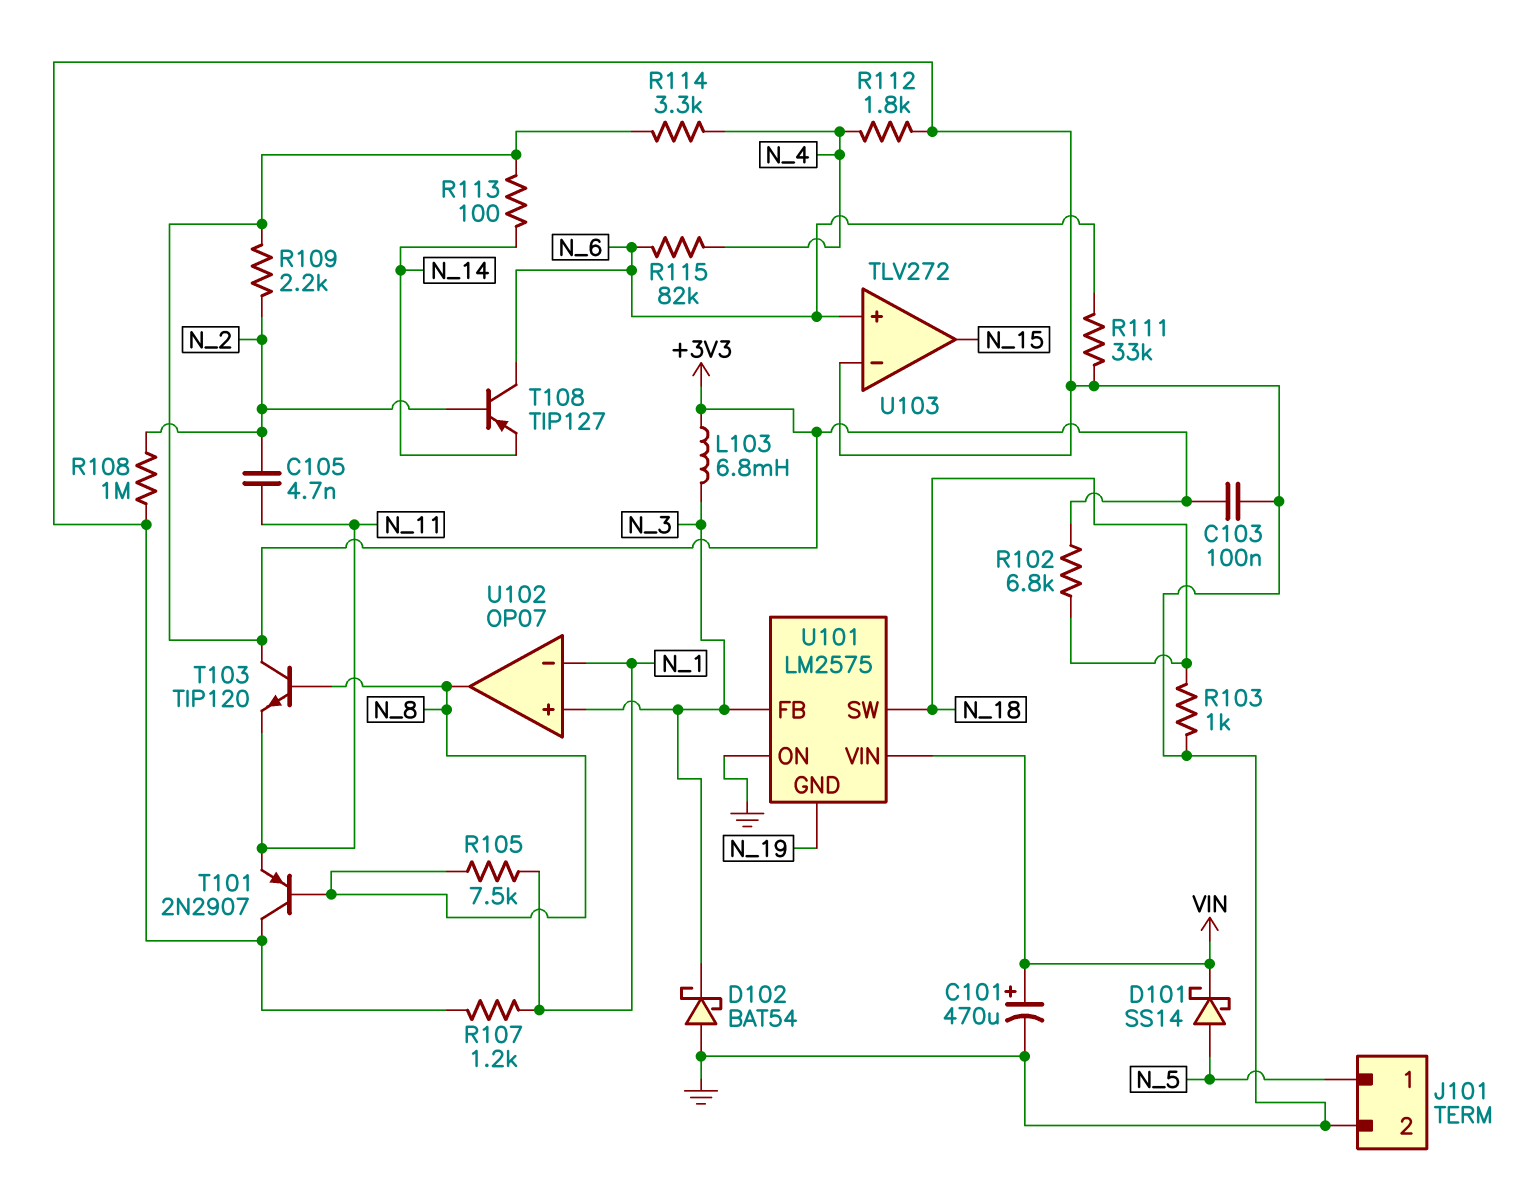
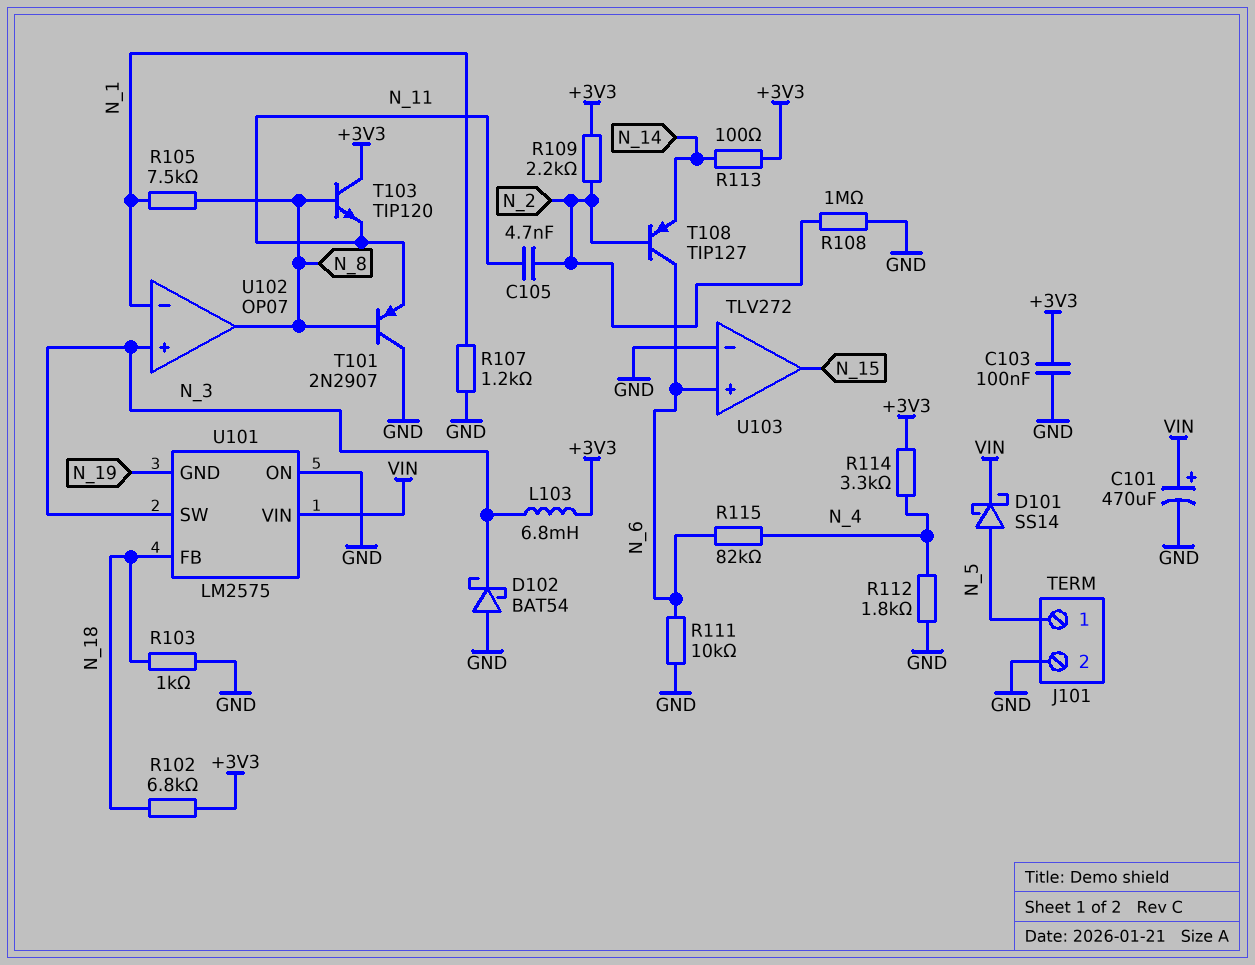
R111: 33k (GND, N_6) -> 10k (GND, N_6)
U101 pin FB: N_3 -> N_18
U101 pin SW: N_18 -> N_3

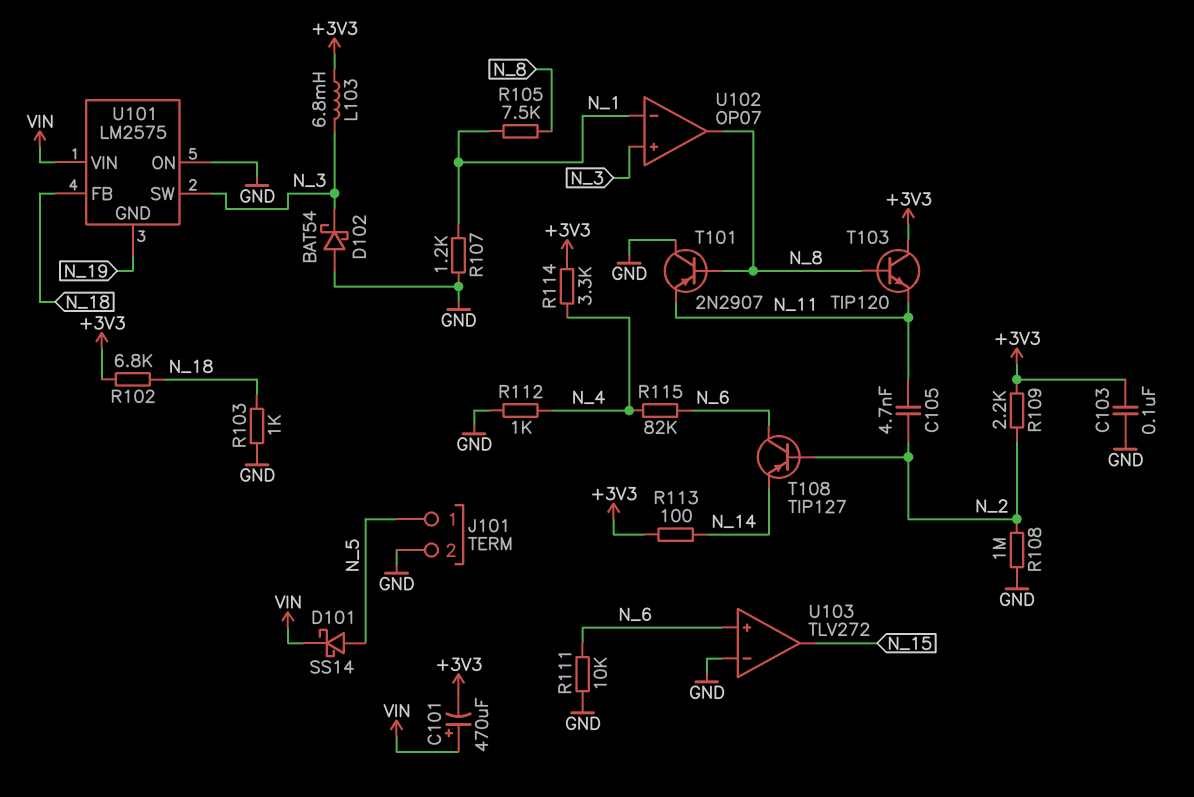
C101: 470uF (plus VIN, minus GND) -> 470uF (plus VIN, minus +3V3)
R112: 1.8k (GND, N_4) -> 1k (GND, N_4)

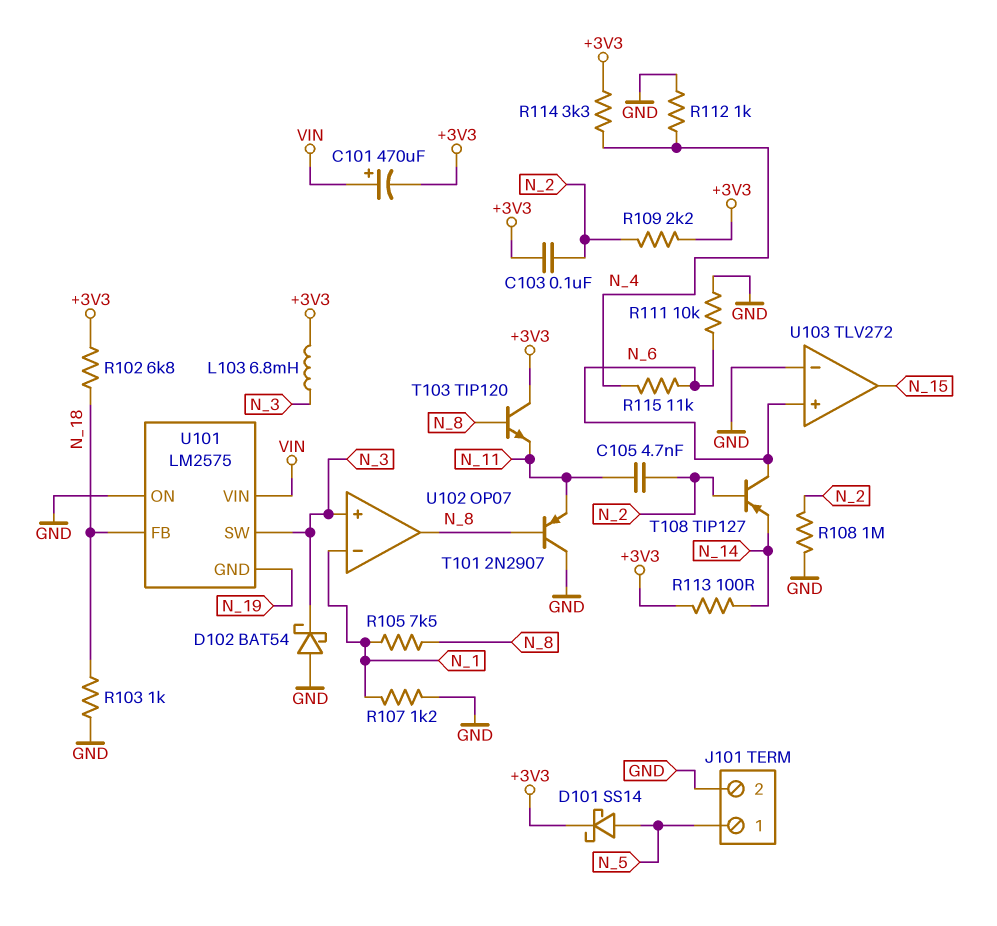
C103: 100nF (+3V3, GND) -> 100nF (+3V3, N_2)
D101: schottky SS14 (A N_5, K VIN) -> schottky SS14 (A N_5, K +3V3)
R115: 82k (N_4, N_6) -> 11k (N_4, N_6)

